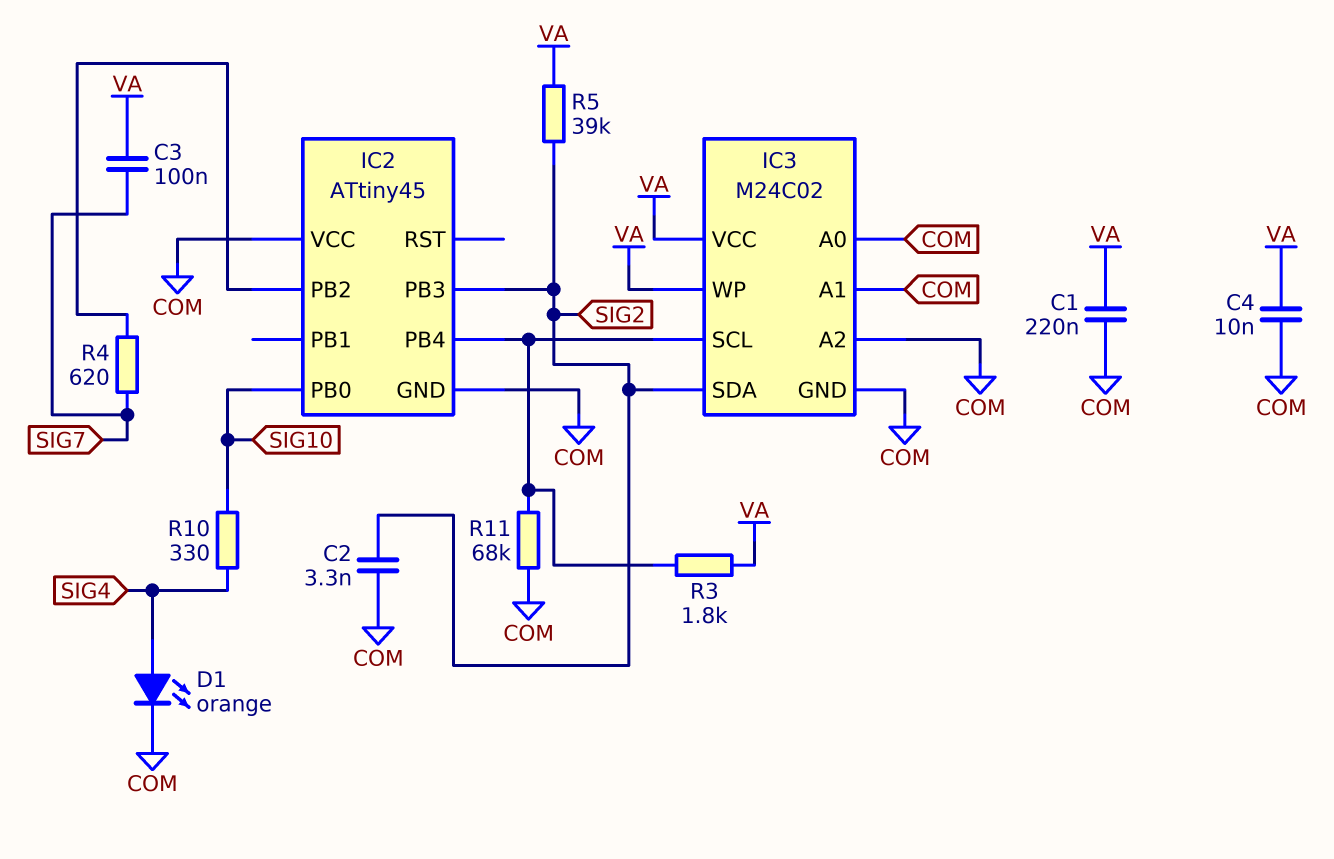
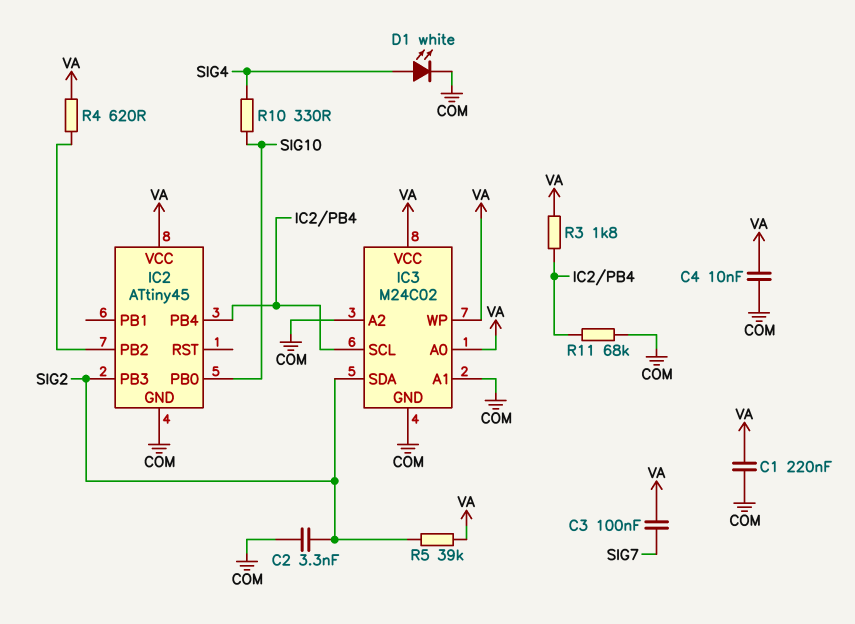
D1: LED orange (A SIG4, K COM) -> LED white (A SIG4, K COM)
IC2 pin VCC: COM -> VA
IC3 pin A0: COM -> VA
R4: 620 (IC2/PB2, SIG7) -> 620 (IC2/PB2, VA)

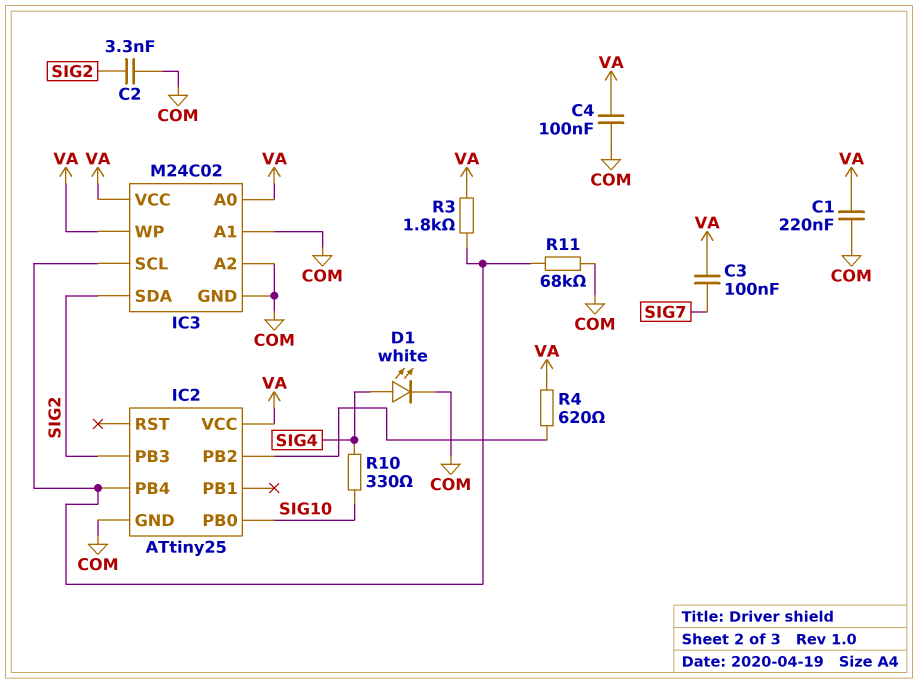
C4: 10nF (COM, VA) -> 100nF (COM, VA)
IC2: ATtiny45 -> ATtiny25
R5: 39k (SIG2, VA) -> none

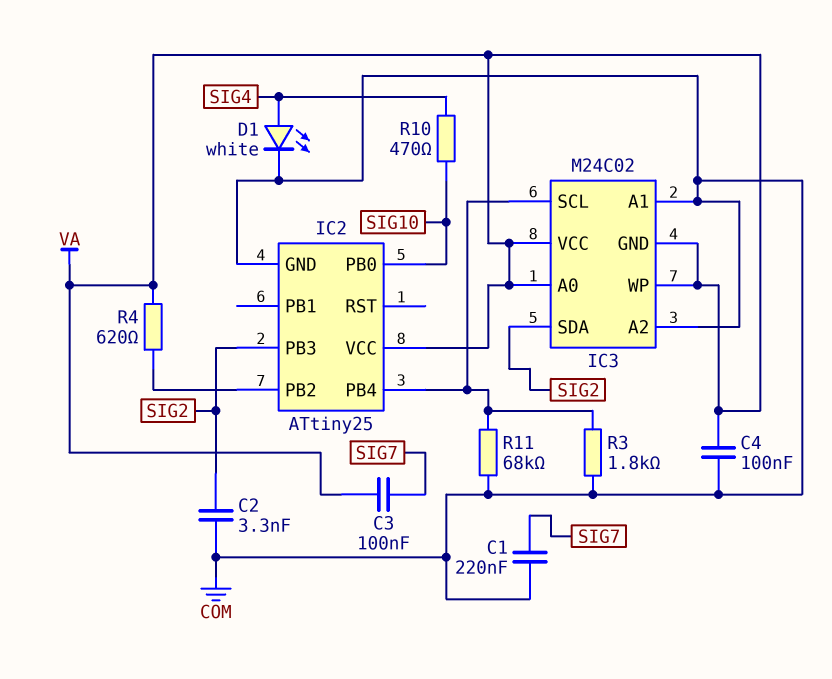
C1: 220nF (COM, VA) -> 220nF (COM, SIG7)
IC3 pin GND: COM -> VA
R3: 1.8k (IC2/PB4, VA) -> 1.8k (COM, IC2/PB4)
R10: 330 (SIG4, SIG10) -> 470 (SIG4, SIG10)

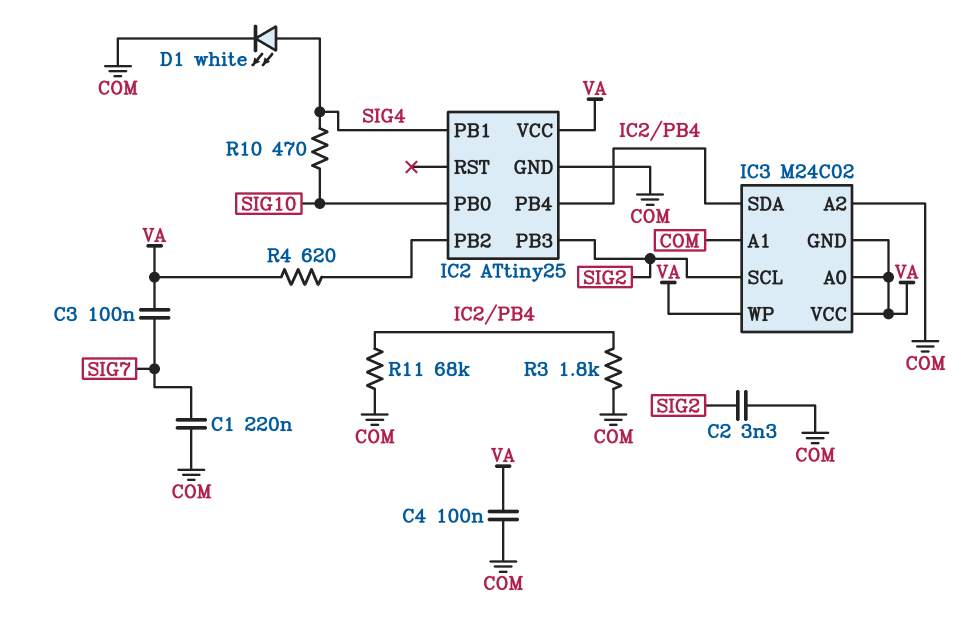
IC2 pin PB1: none -> SIG4
IC3 pin SCL: IC2/PB4 -> SIG2
IC3 pin SDA: SIG2 -> IC2/PB4

